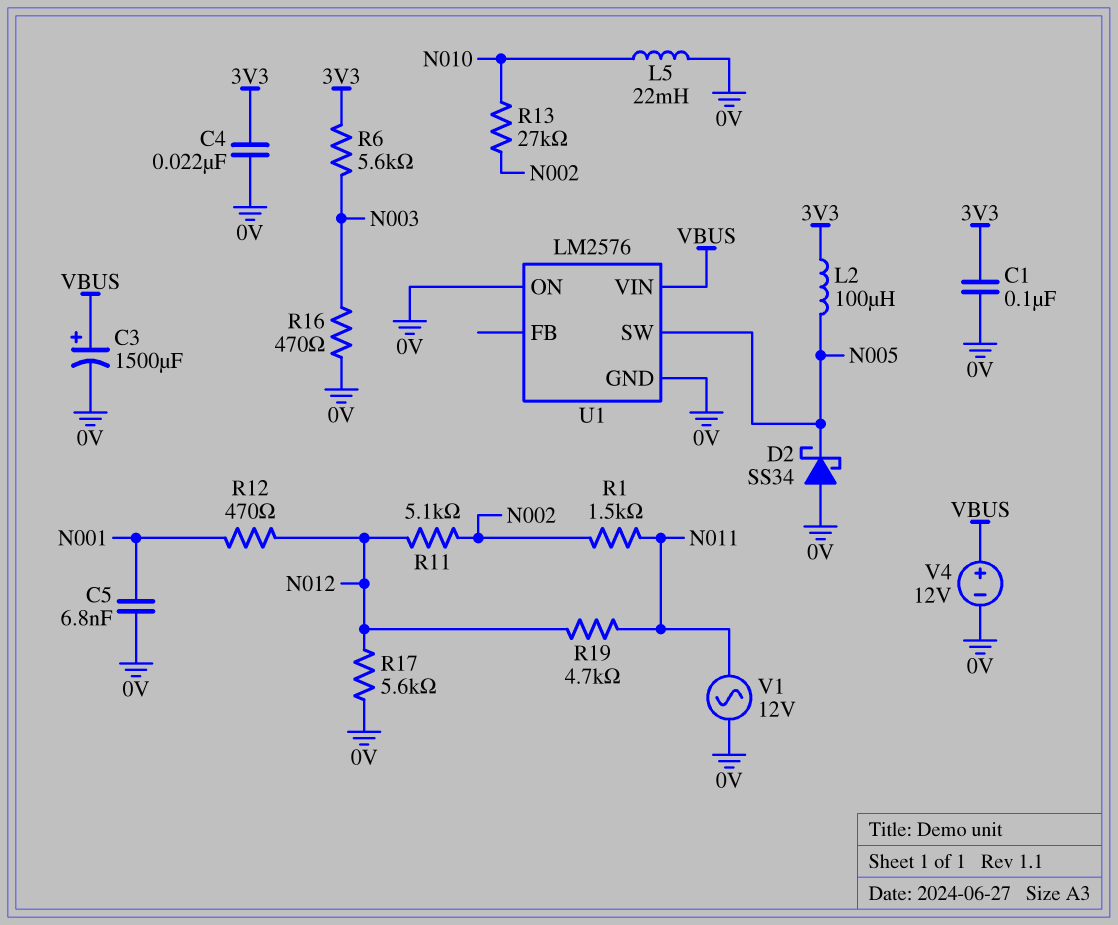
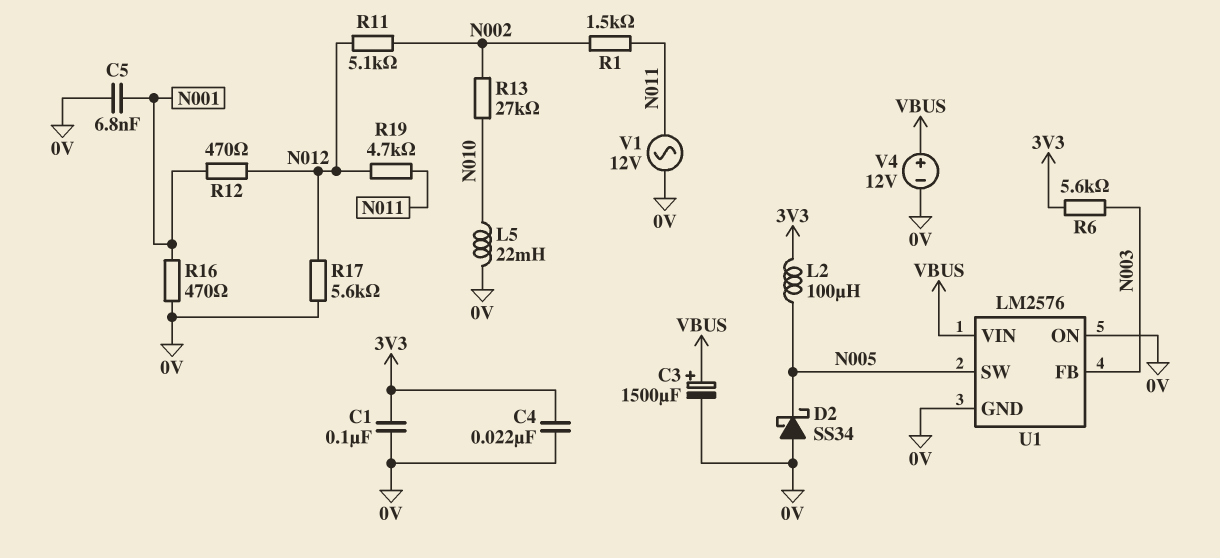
R16: 470 (0V, N003) -> 470 (0V, N001)
U1 pin FB: none -> N003

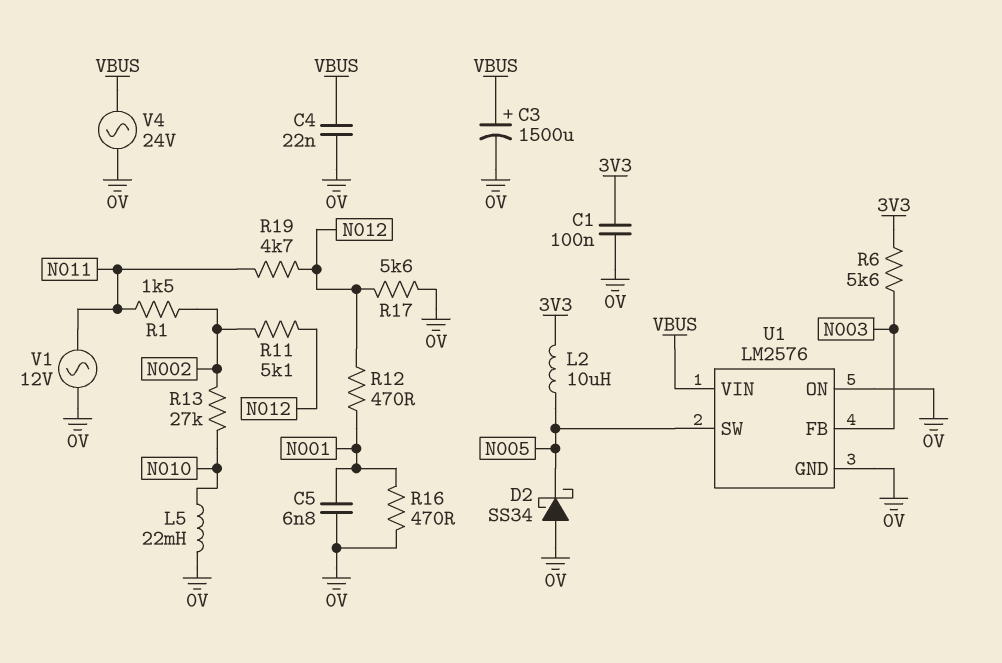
C4: 22nF (0V, 3V3) -> 22nF (0V, VBUS)
L2: 100uH (3V3, N005) -> 10uH (3V3, N005)
V4: 12V (plus VBUS, minus 0V) -> AC 24V (0V, VBUS)

